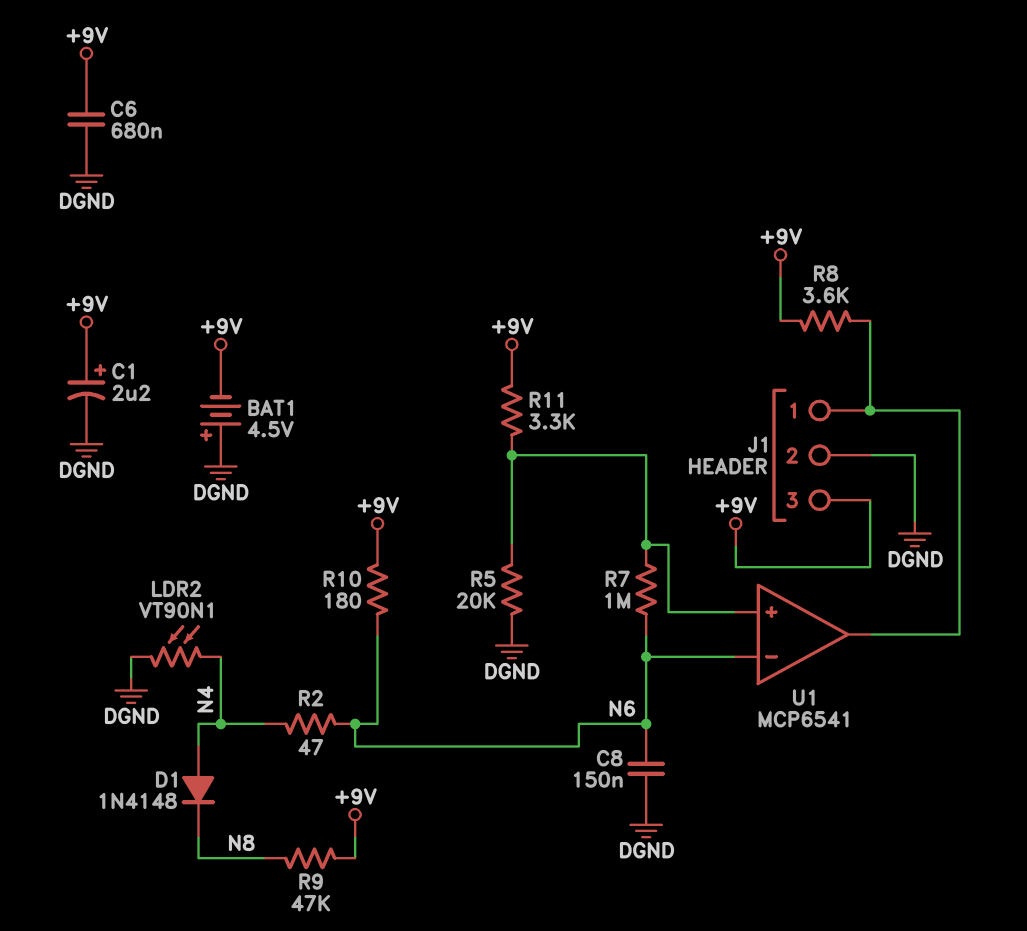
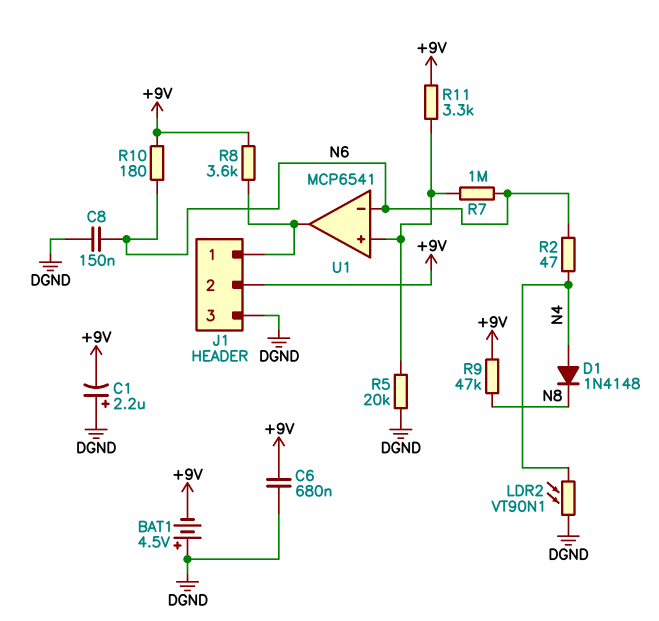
C1: 2.2uF (plus +9V, minus DGND) -> 2.2uF (plus DGND, minus +9V)
J1 pin 2: DGND -> +9V
J1 pin 3: +9V -> DGND

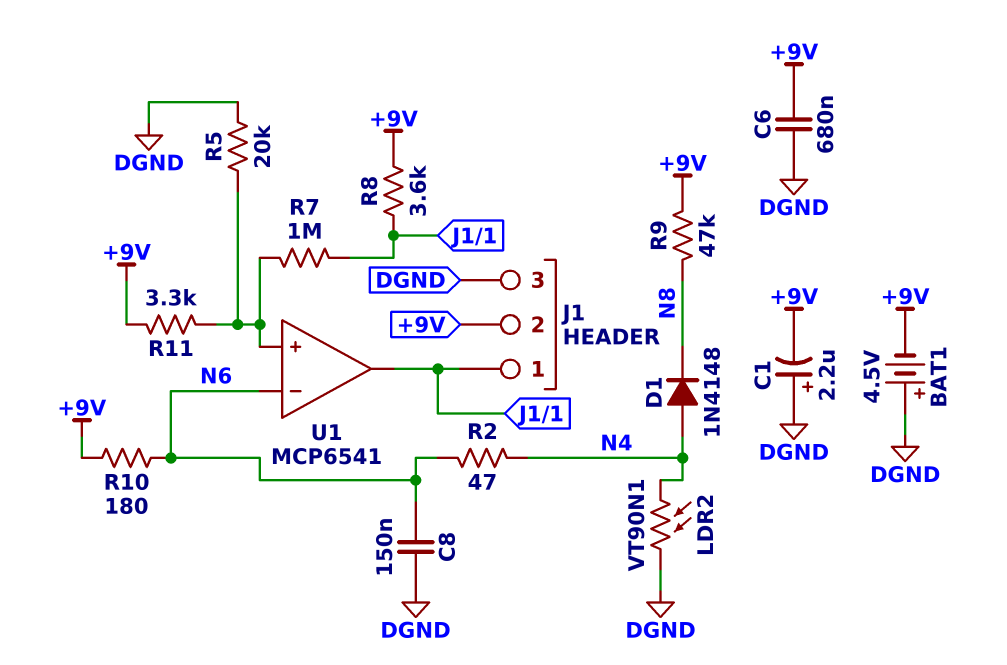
R7: 1M (N6, U1/in+) -> 1M (J1/1, U1/in+)

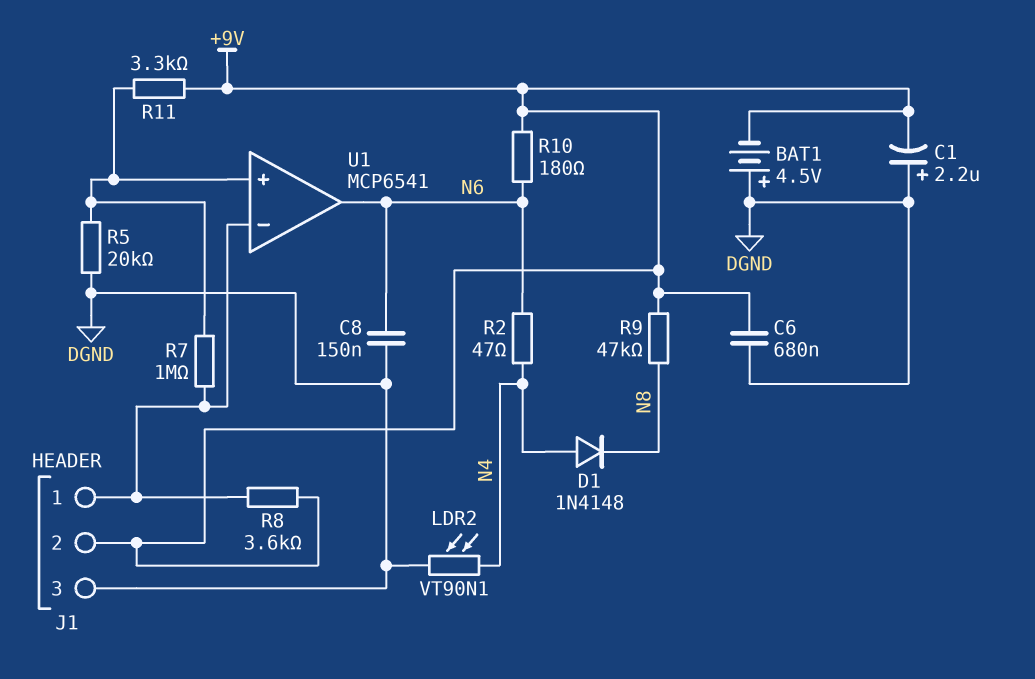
U1 pin in-: N6 -> J1/1
U1 pin out: J1/1 -> N6

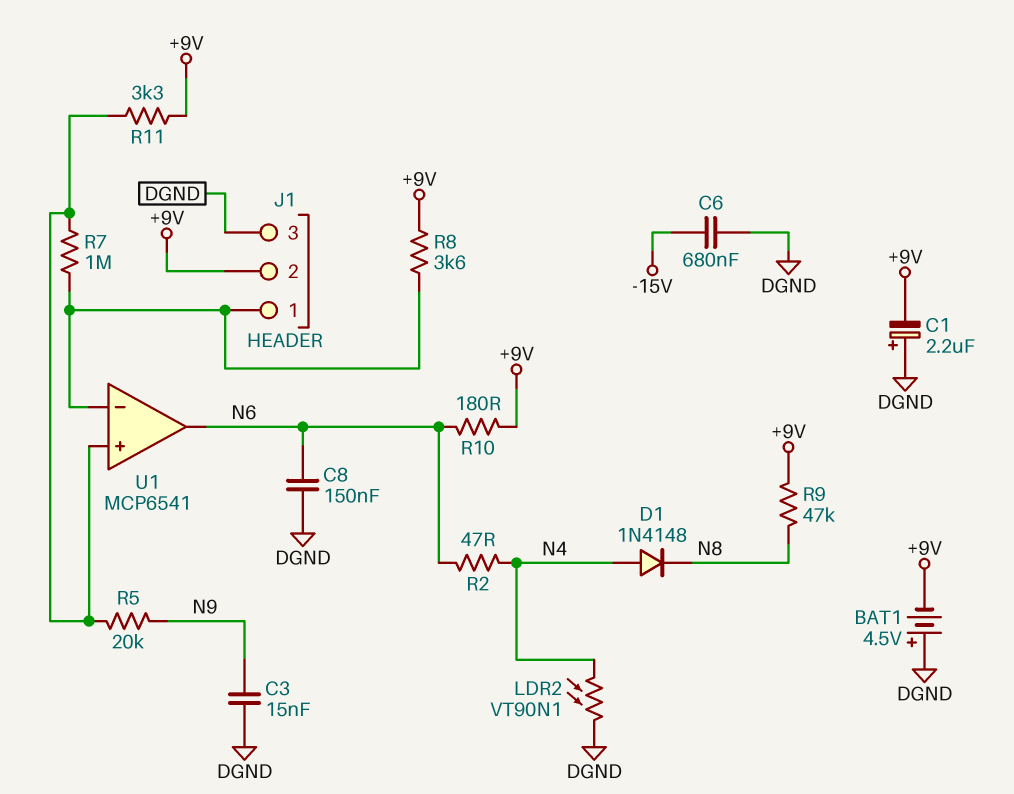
C3: none -> 15nF (DGND, N9)
C6: 680nF (+9V, DGND) -> 680nF (-15V, DGND)
R5: 20k (DGND, U1/in+) -> 20k (N9, U1/in+)

